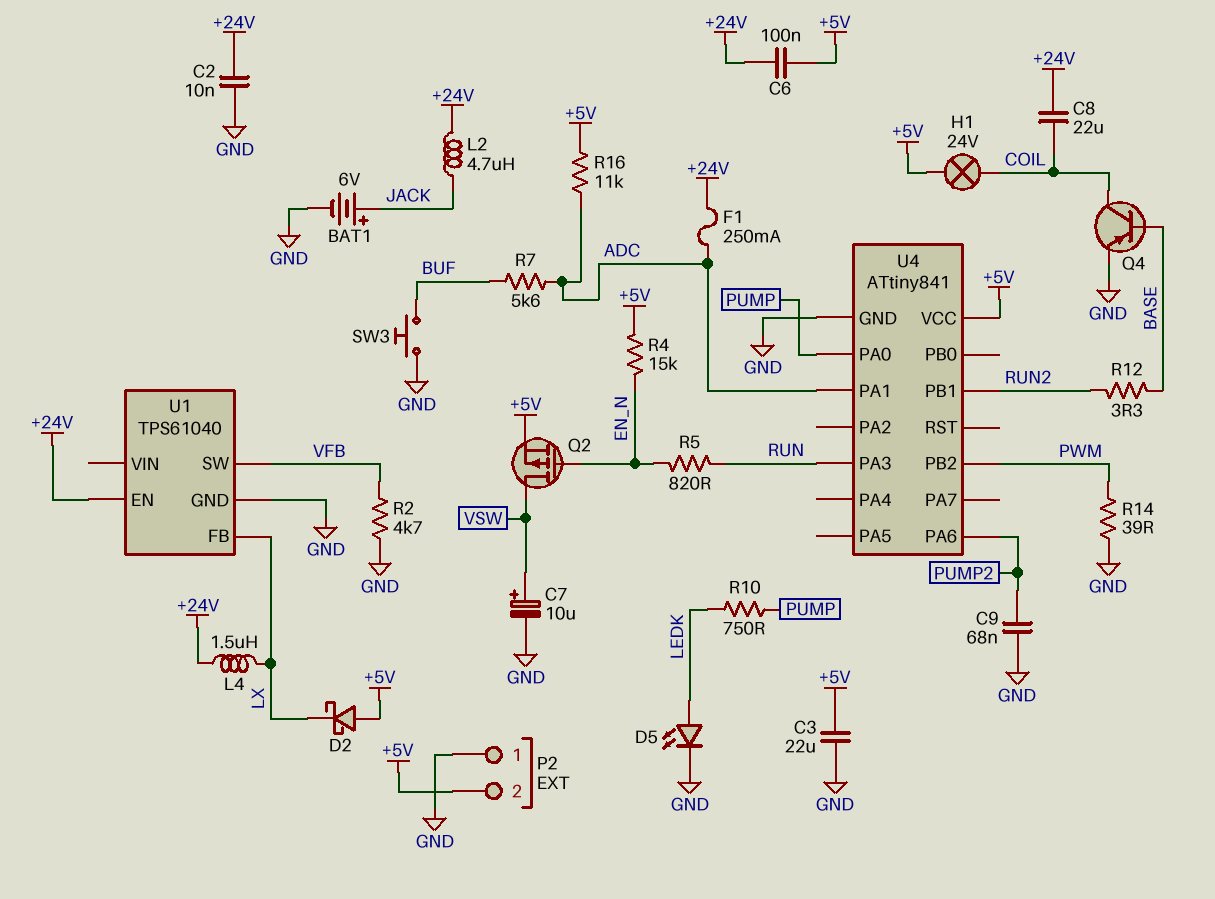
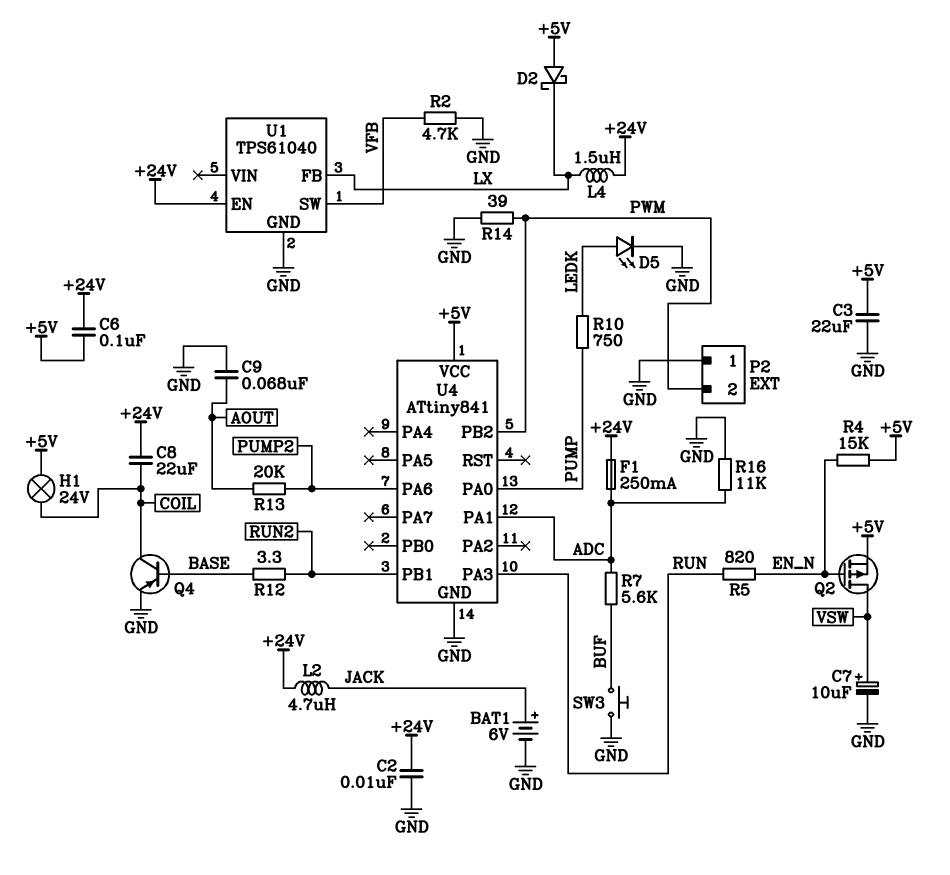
C9: 68nF (GND, PUMP2) -> 68nF (AOUT, GND)
P2 pin 2: +5V -> PWM
R13: none -> 20k (AOUT, PUMP2)
R16: 11k (+5V, ADC) -> 11k (ADC, GND)

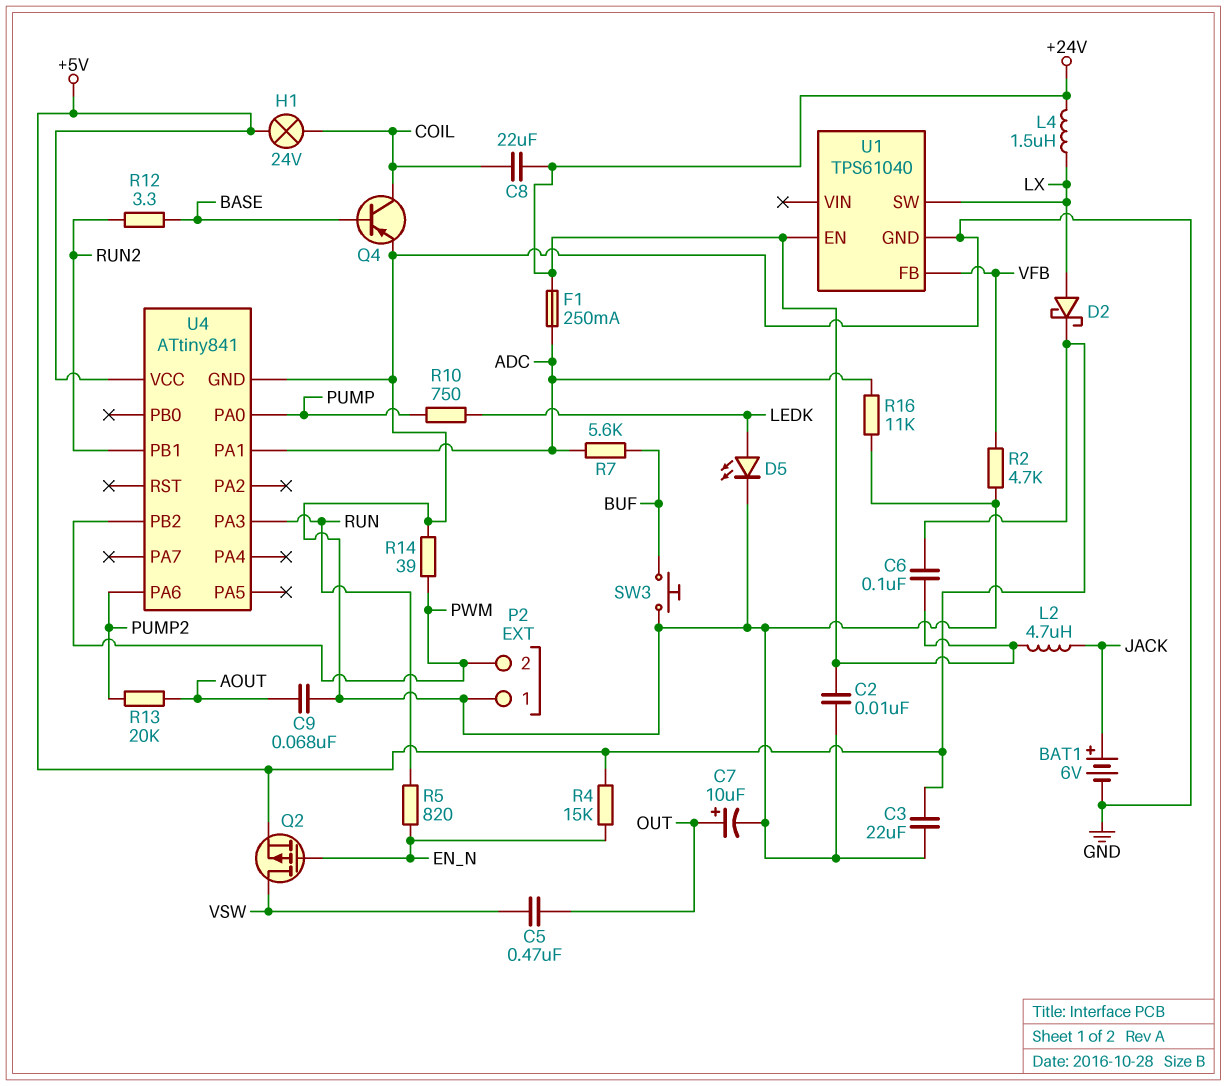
C5: none -> 470nF (OUT, VSW)
C7: 10uF (plus VSW, minus GND) -> 10uF (plus OUT, minus GND)
D2: schottky (A +5V, K LX) -> schottky (A LX, K +5V)
U1 pin FB: LX -> VFB
U1 pin SW: VFB -> LX

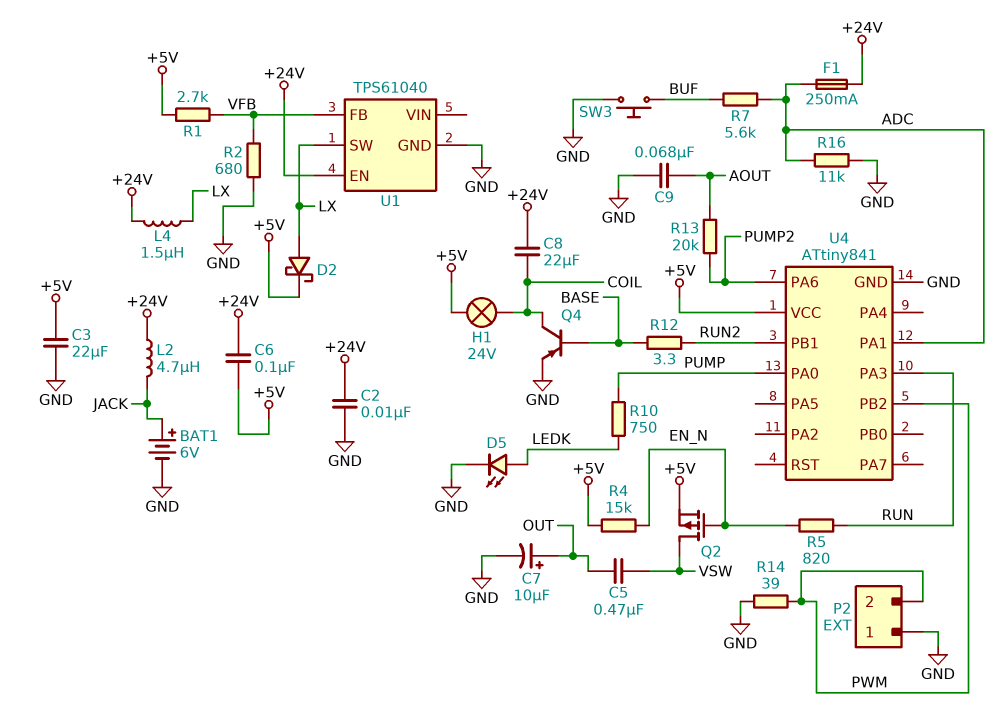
R1: none -> 2.7k (+5V, VFB)
R2: 4.7k (GND, VFB) -> 680 (GND, VFB)

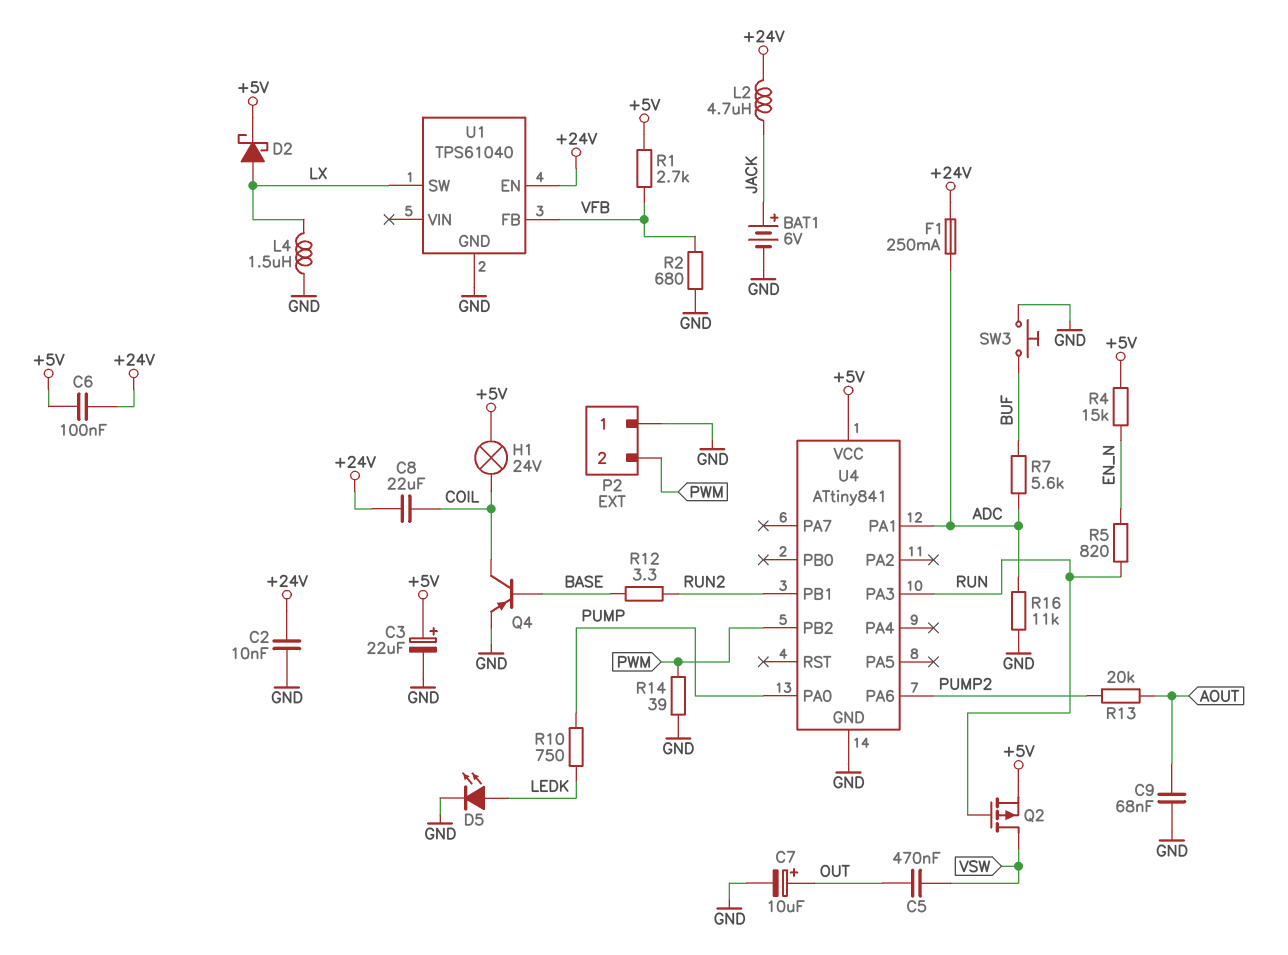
C3: 22uF (+5V, GND) -> 22uF (plus +5V, minus GND)
L4: 1.5uH (+24V, LX) -> 1.5uH (GND, LX)
Q2: PMOS (G EN_N, D VSW, S +5V) -> PMOS (G RUN, D VSW, S +5V)

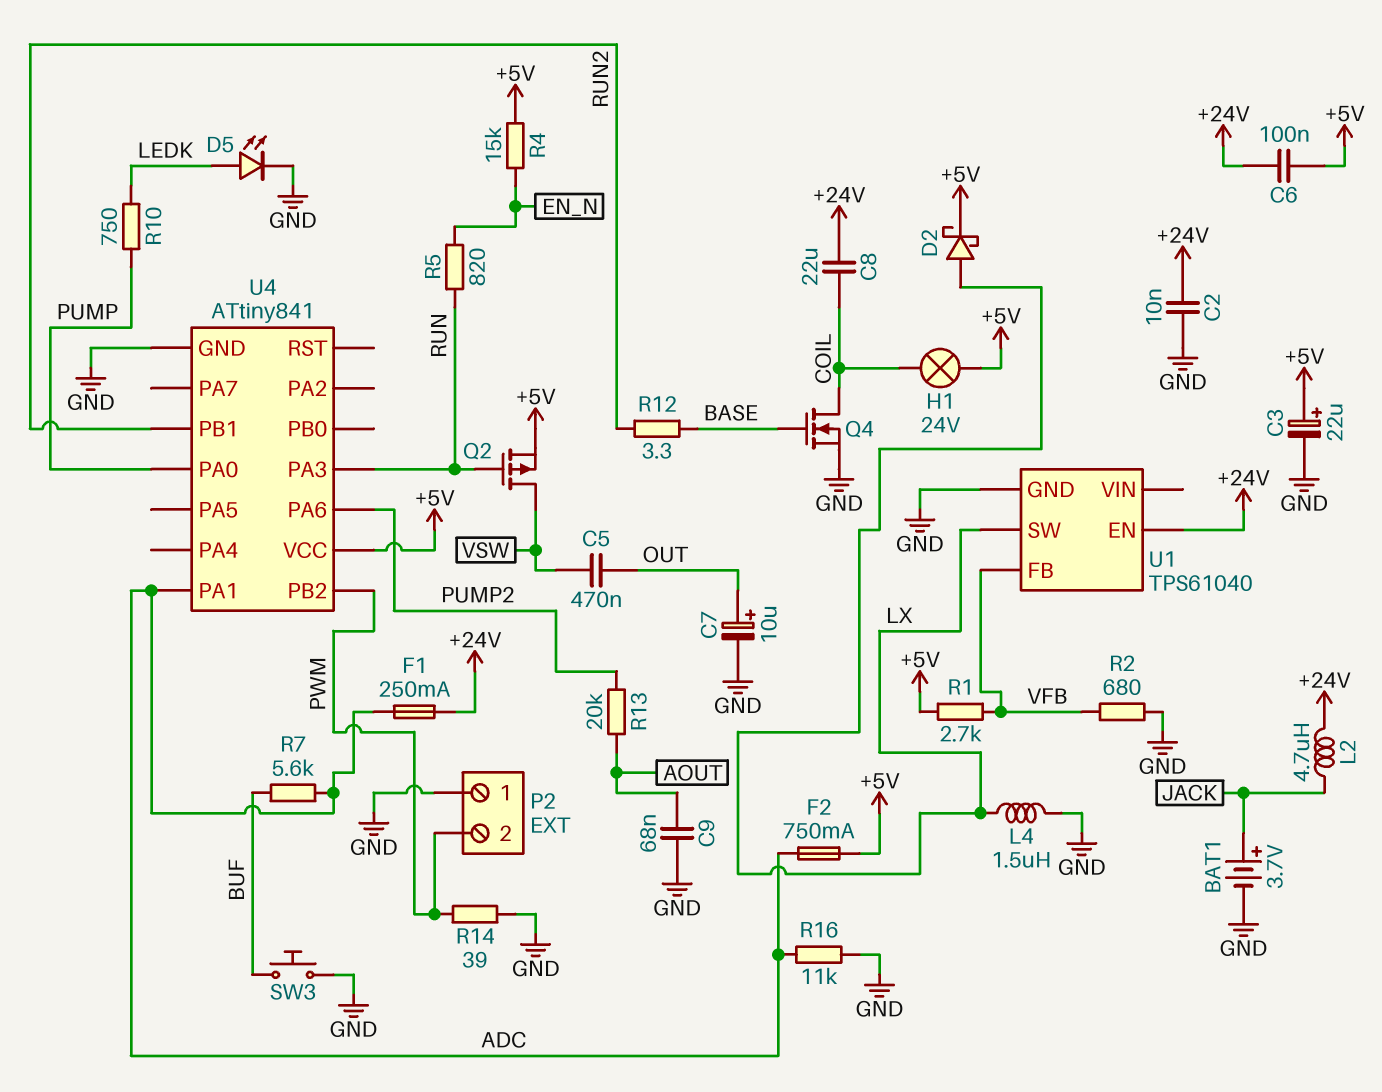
BAT1: 6V (plus JACK, minus GND) -> 3.7V (plus JACK, minus GND)
F2: none -> 750mA (+5V, ADC)
Q4: PNP (B BASE, C COIL, E GND) -> NMOS (G BASE, D COIL, S GND)

